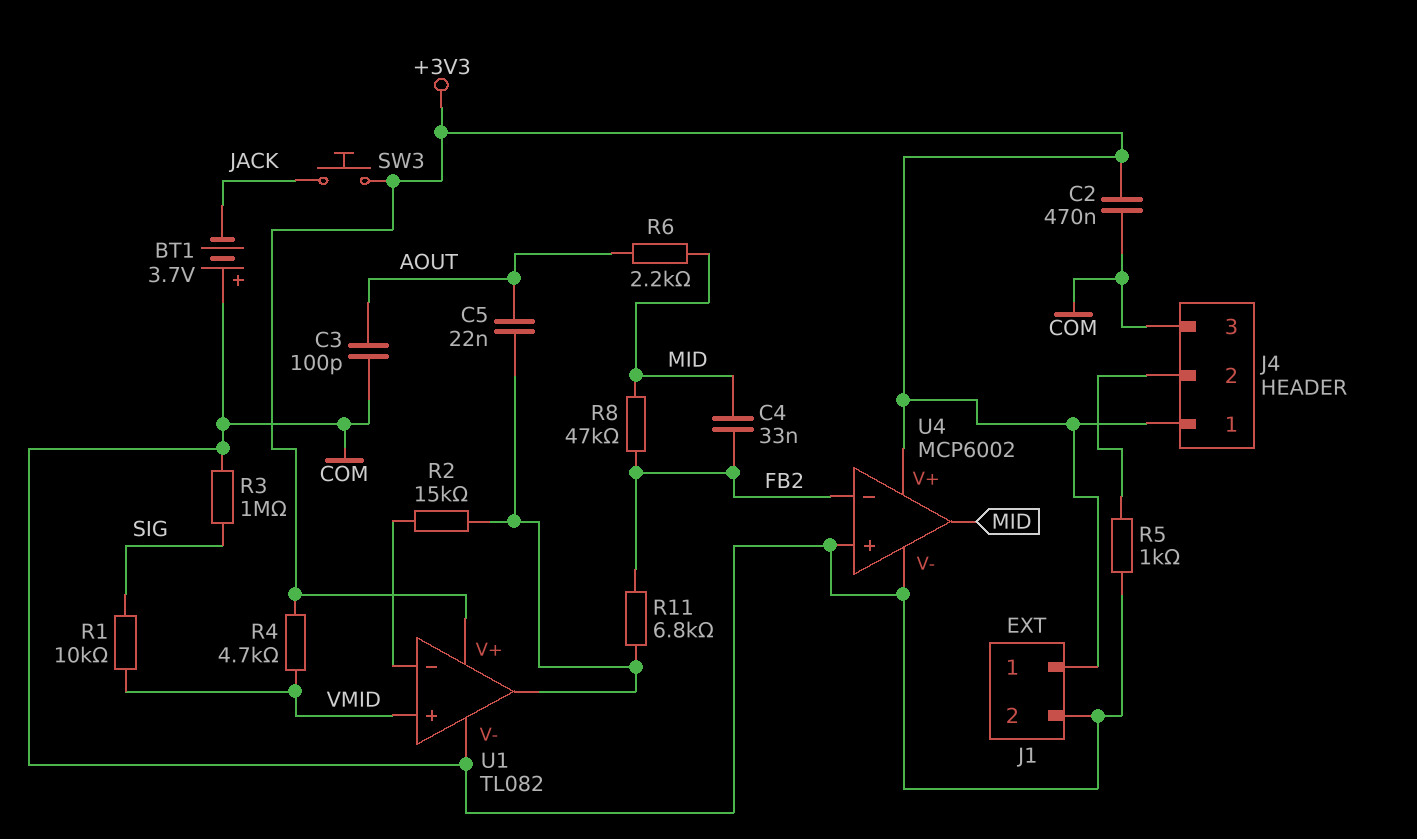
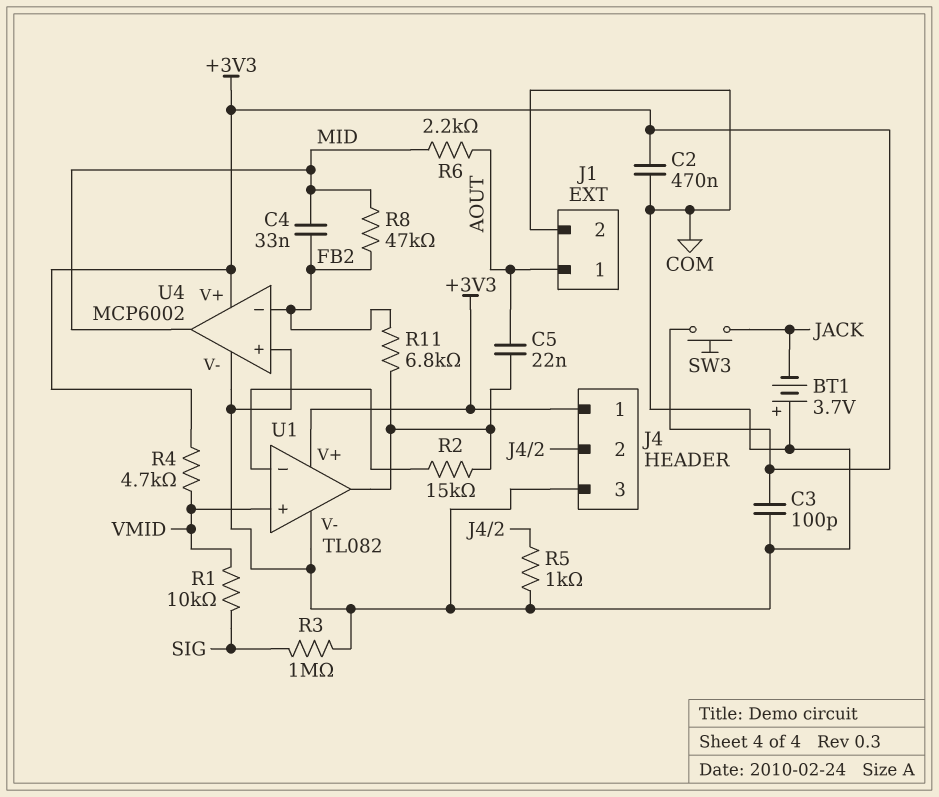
C3: 100pF (AOUT, COM) -> 100pF (+3V3, COM)
J1 pin 1: +3V3 -> AOUT

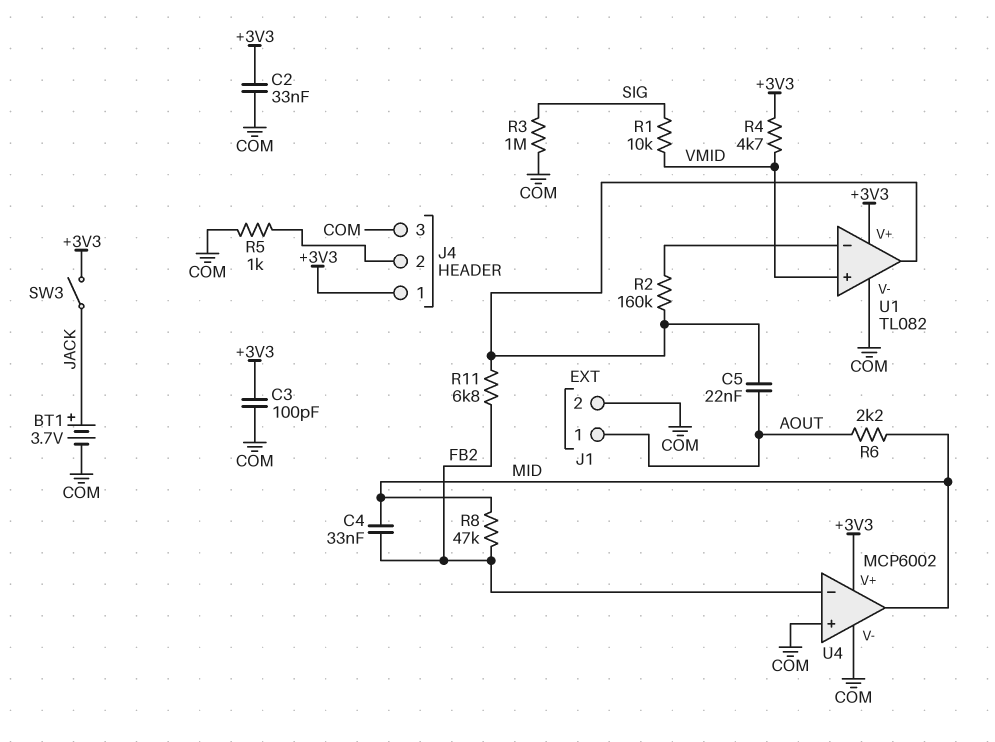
BT1: 3.7V (plus COM, minus JACK) -> 3.7V (plus JACK, minus COM)
C2: 470nF (+3V3, COM) -> 33nF (+3V3, COM)
R2: 15k (U1/in-, U1/out) -> 160k (U1/in-, U1/out)
SW3: button (+3V3, JACK) -> switch (+3V3, JACK)

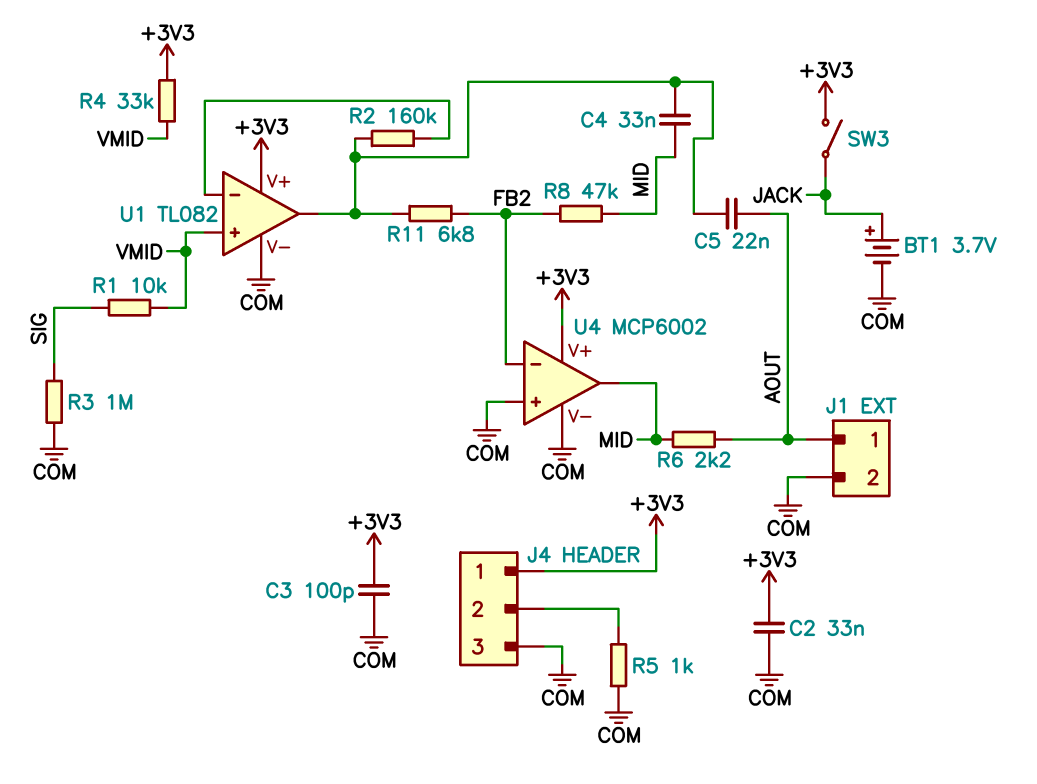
C4: 33nF (FB2, MID) -> 33nF (MID, U1/out)
R4: 4.7k (+3V3, VMID) -> 33k (+3V3, VMID)

